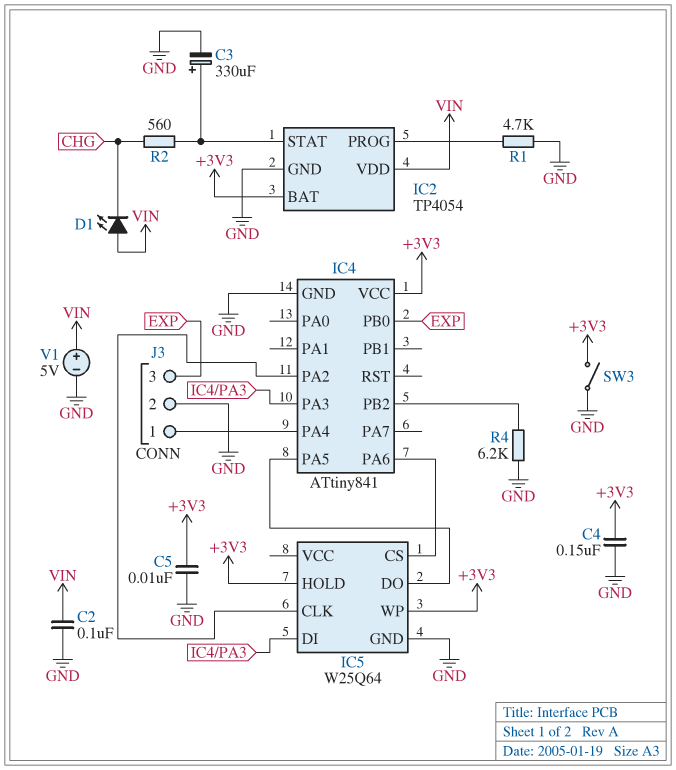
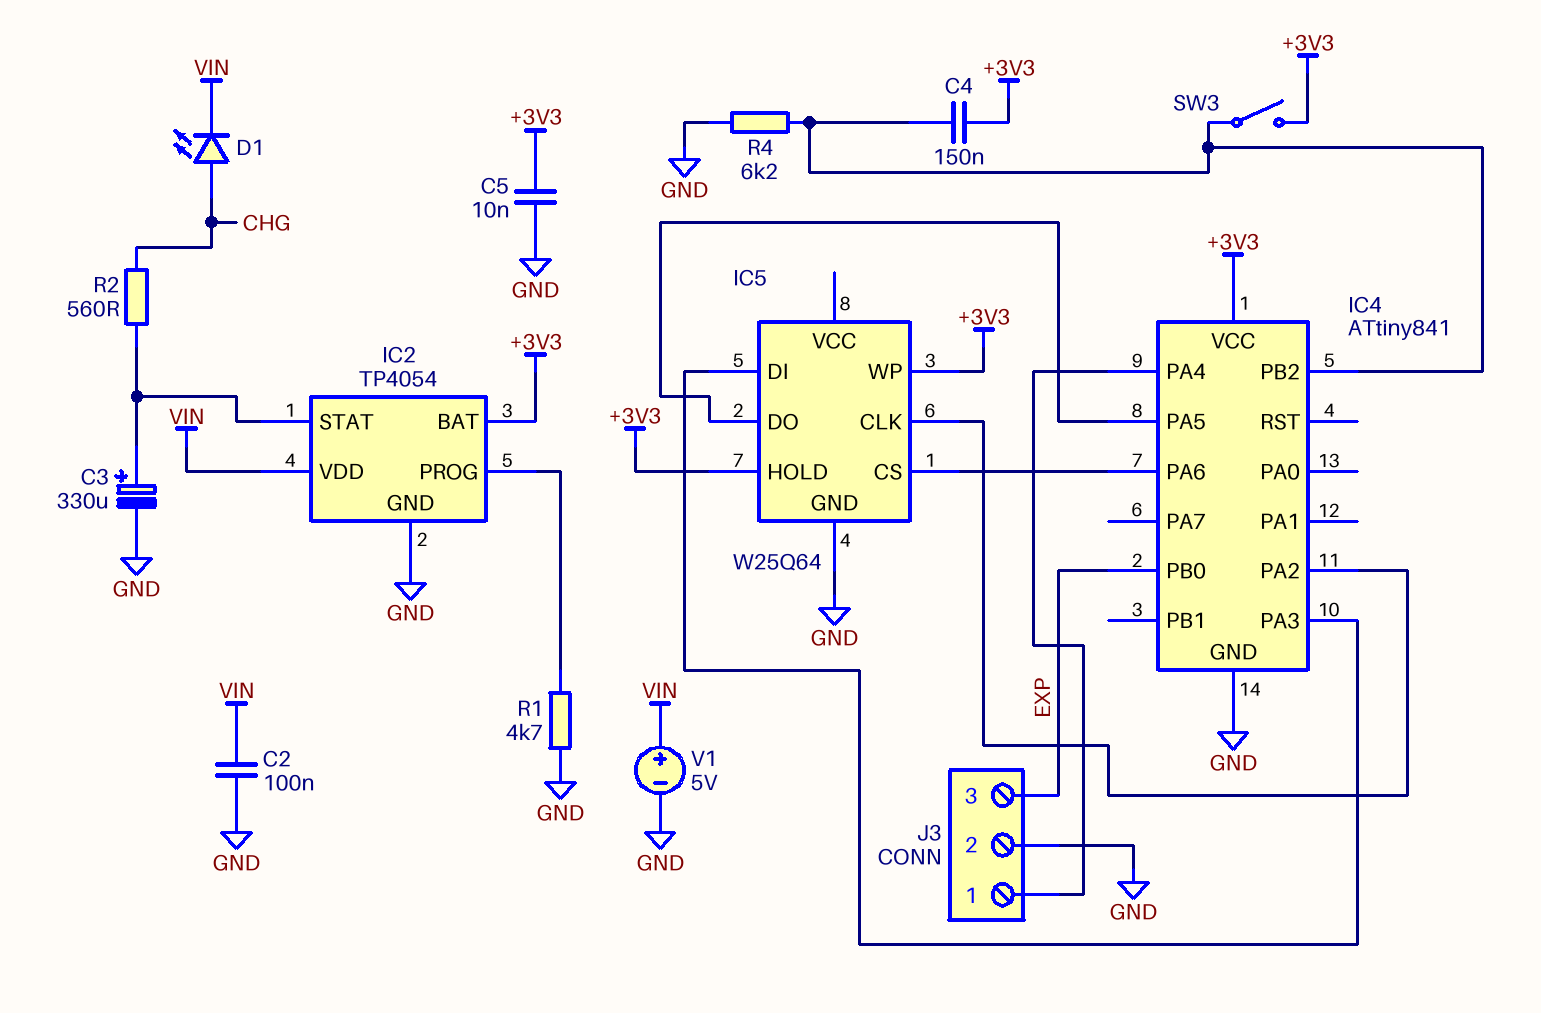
C4: 150nF (+3V3, GND) -> 150nF (+3V3, IC4/PB2)
D1: LED (A VIN, K CHG) -> LED (A CHG, K VIN)
SW3: switch (+3V3, GND) -> switch (+3V3, IC4/PB2)

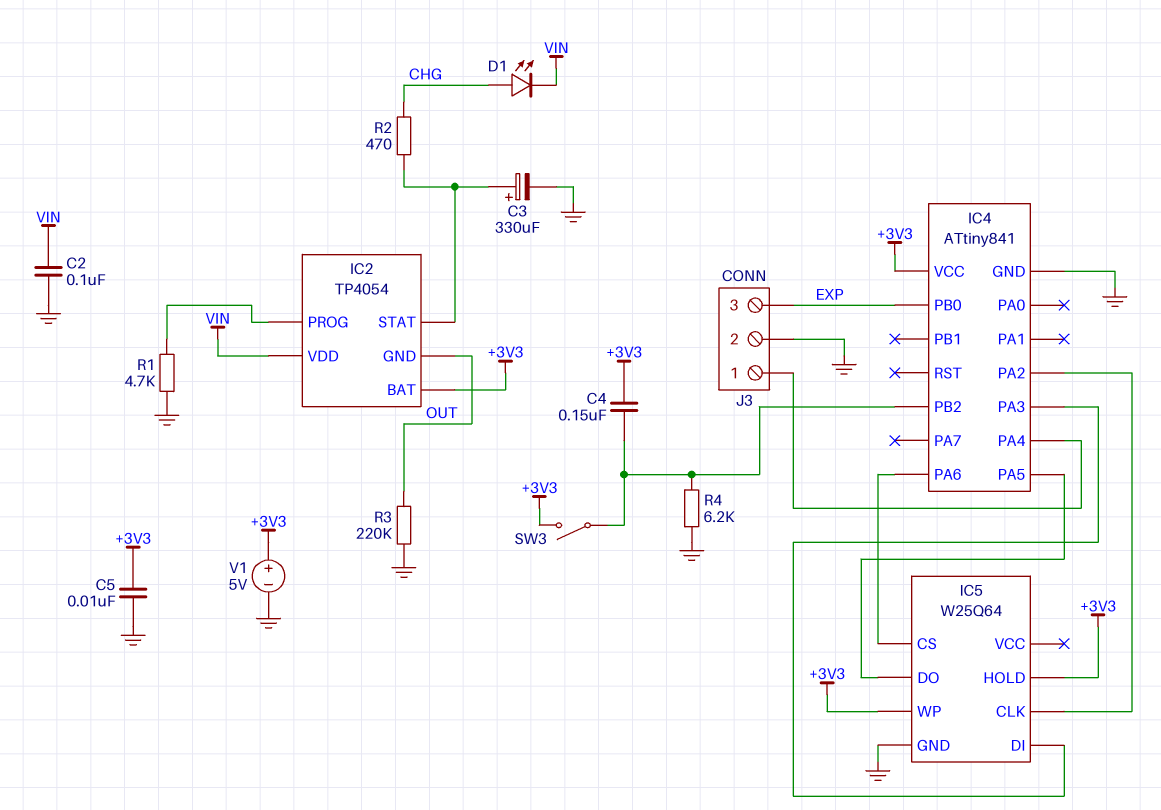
IC2 pin GND: GND -> OUT
R2: 560 (CHG, IC2/STAT) -> 470 (CHG, IC2/STAT)
R3: none -> 220k (GND, OUT)
V1: 5V (plus VIN, minus GND) -> 5V (plus +3V3, minus GND)

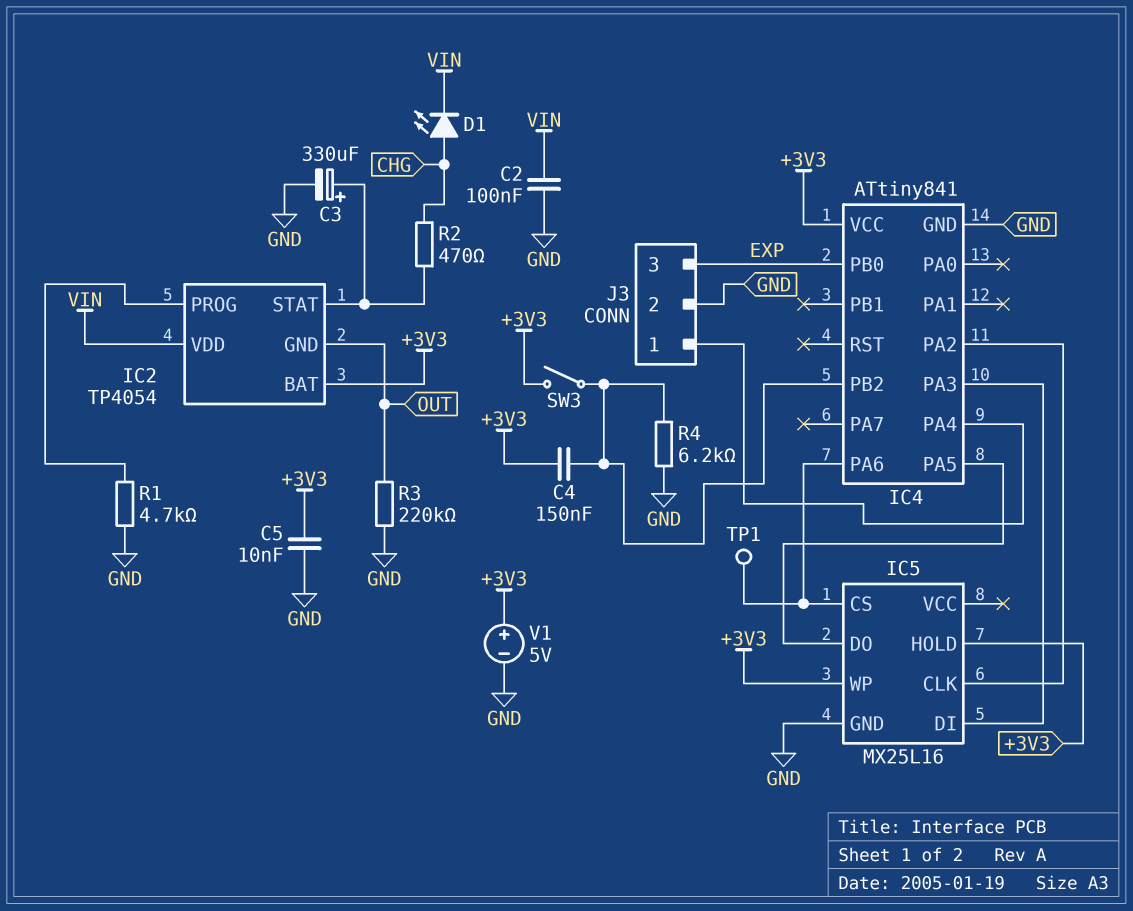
IC5: W25Q64 -> MX25L16
TP1: none -> test point (IC4/PA6)

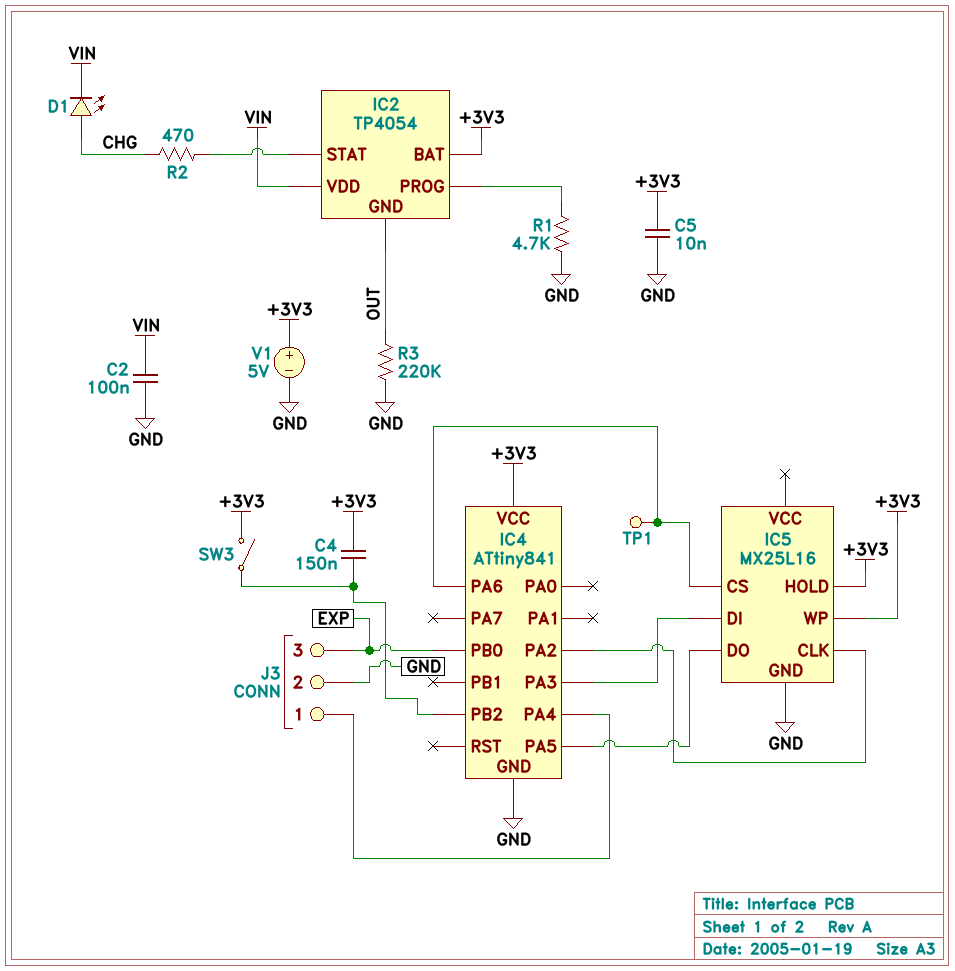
C3: 330uF (plus IC2/STAT, minus GND) -> none
R4: 6.2k (GND, IC4/PB2) -> none

